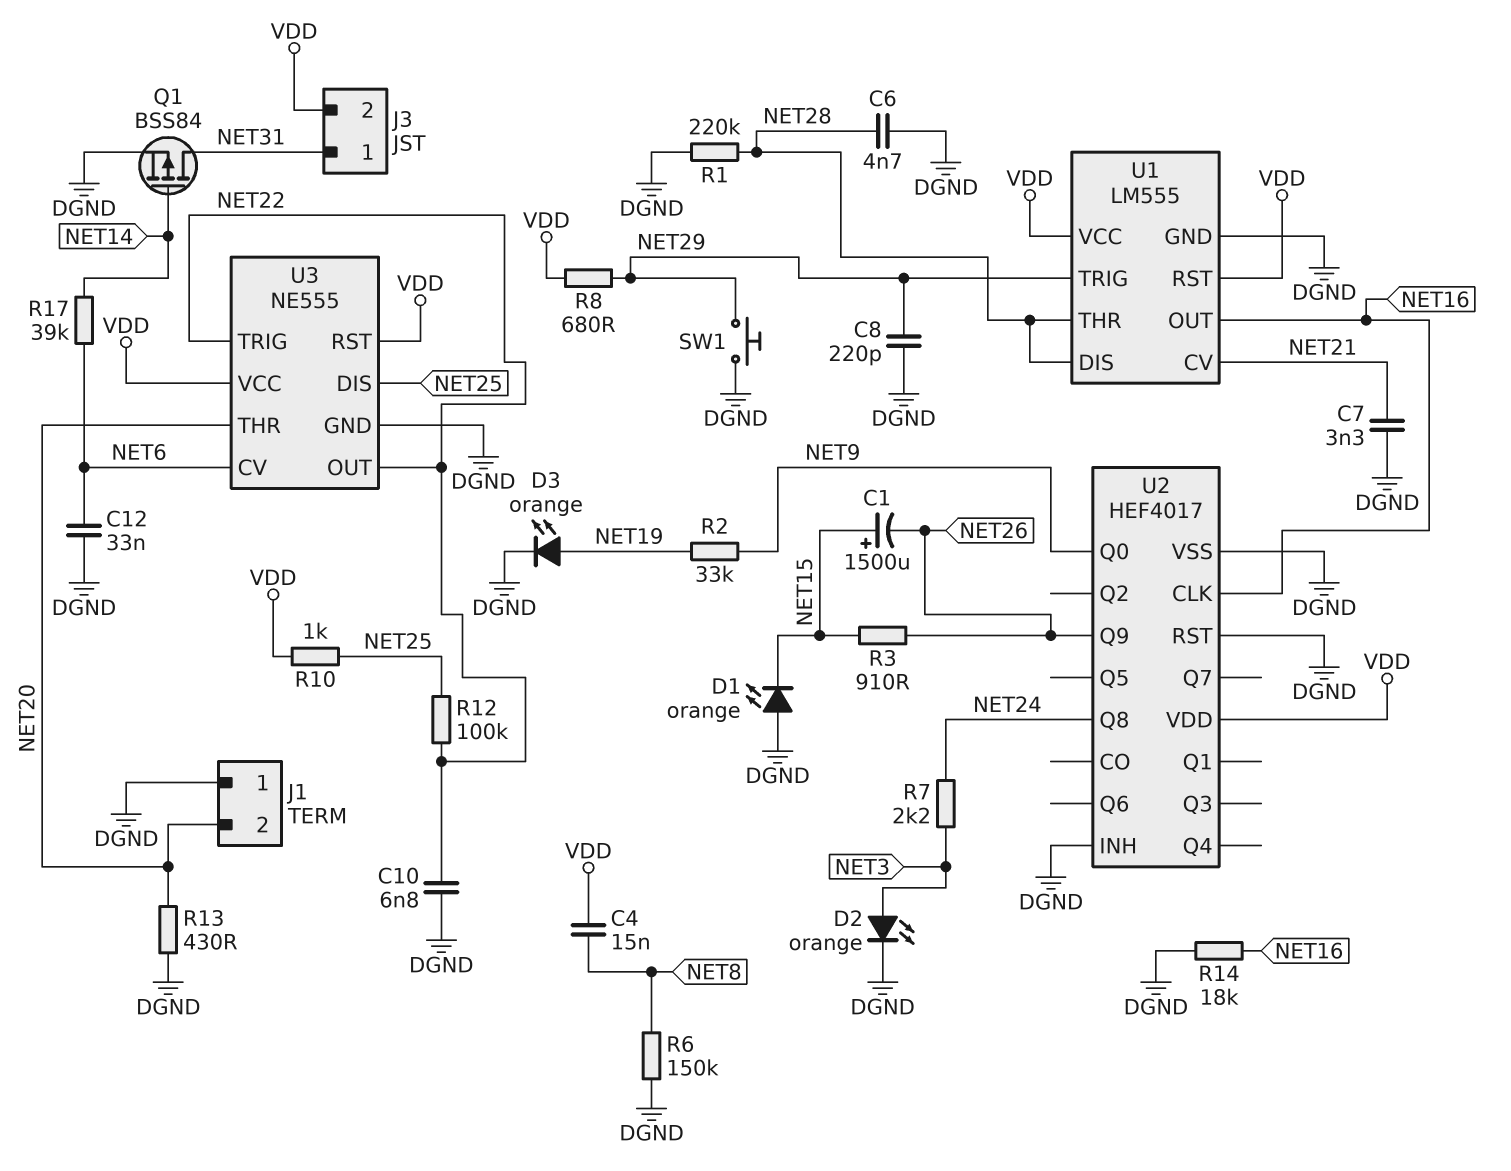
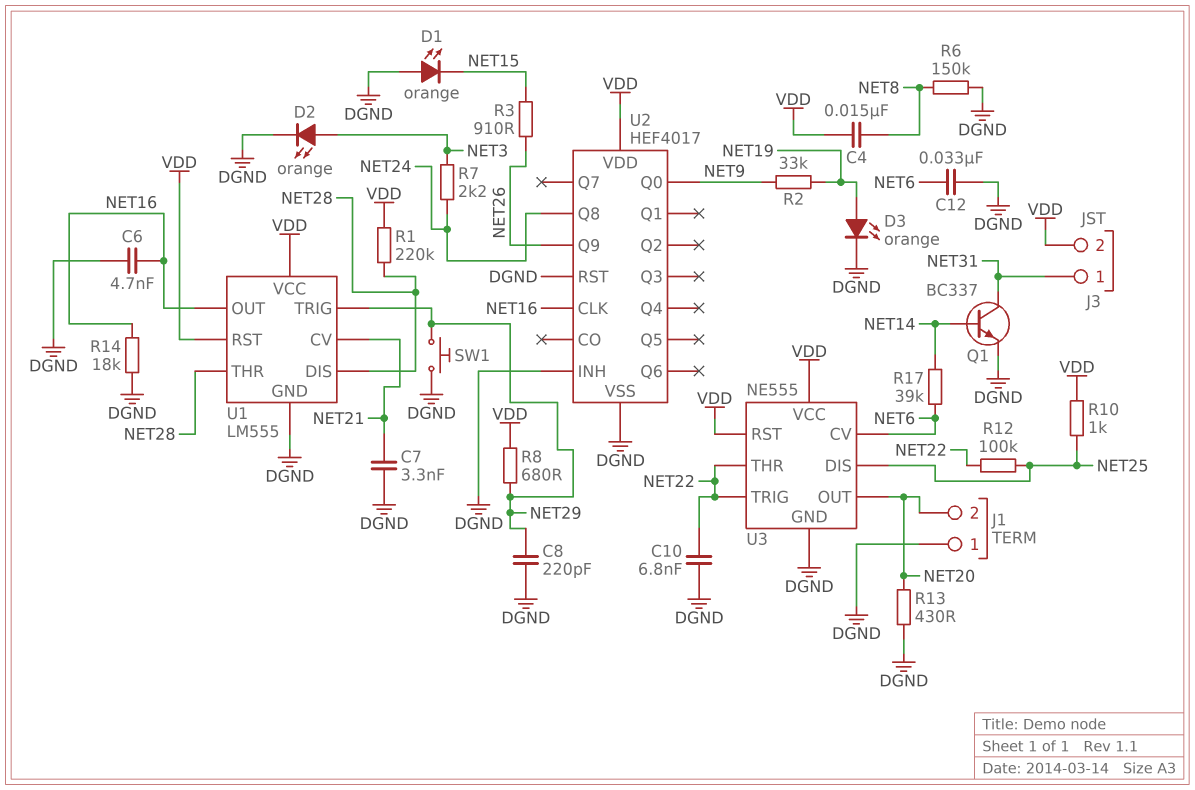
C1: 1500uF (plus NET15, minus NET26) -> none
C6: 4.7nF (DGND, NET28) -> 4.7nF (DGND, NET16)
Q1: PMOS BSS84 (G NET14, D NET31, S DGND) -> NPN BC337 (B NET14, C NET31, E DGND)
R1: 220k (DGND, NET28) -> 220k (NET28, VDD)
U3 pin OUT: NET22 -> NET20
U3 pin THR: NET20 -> NET22

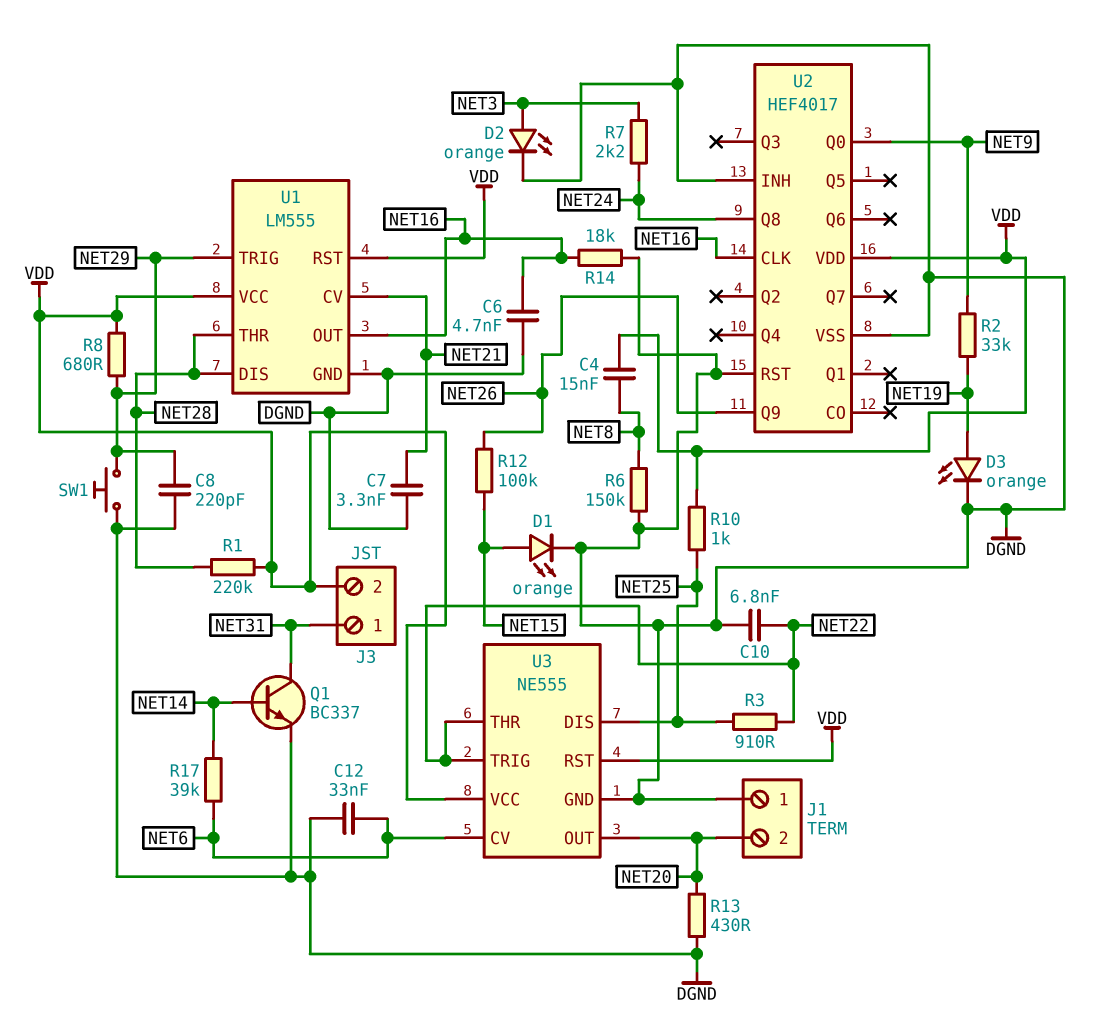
D1: LED orange (A DGND, K NET15) -> LED orange (A NET15, K DGND)
R3: 910 (NET15, NET26) -> 910 (NET22, NET25)
R12: 100k (NET22, NET25) -> 100k (NET15, NET26)

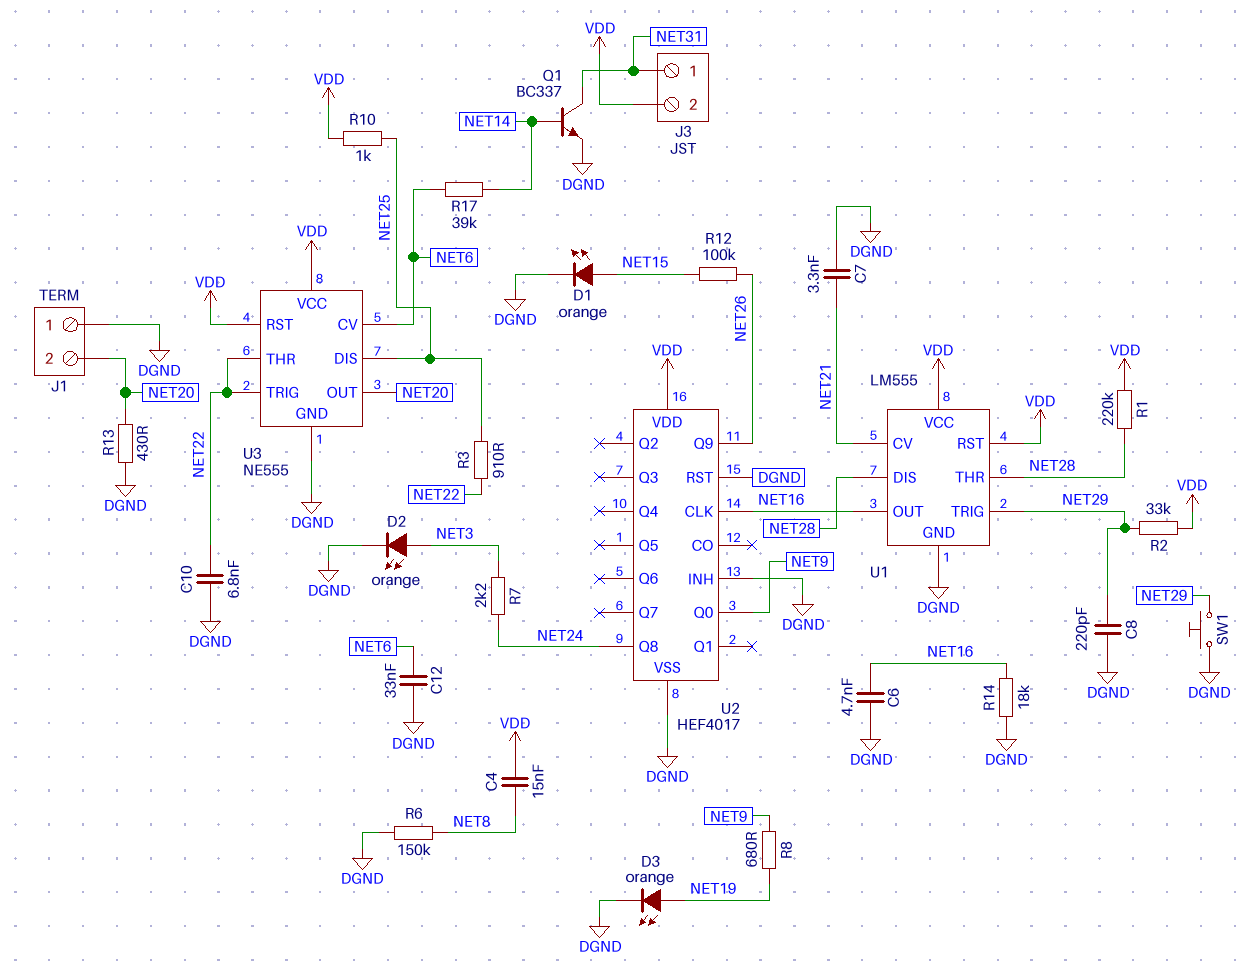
R2: 33k (NET9, NET19) -> 33k (NET29, VDD)
R8: 680 (NET29, VDD) -> 680 (NET9, NET19)

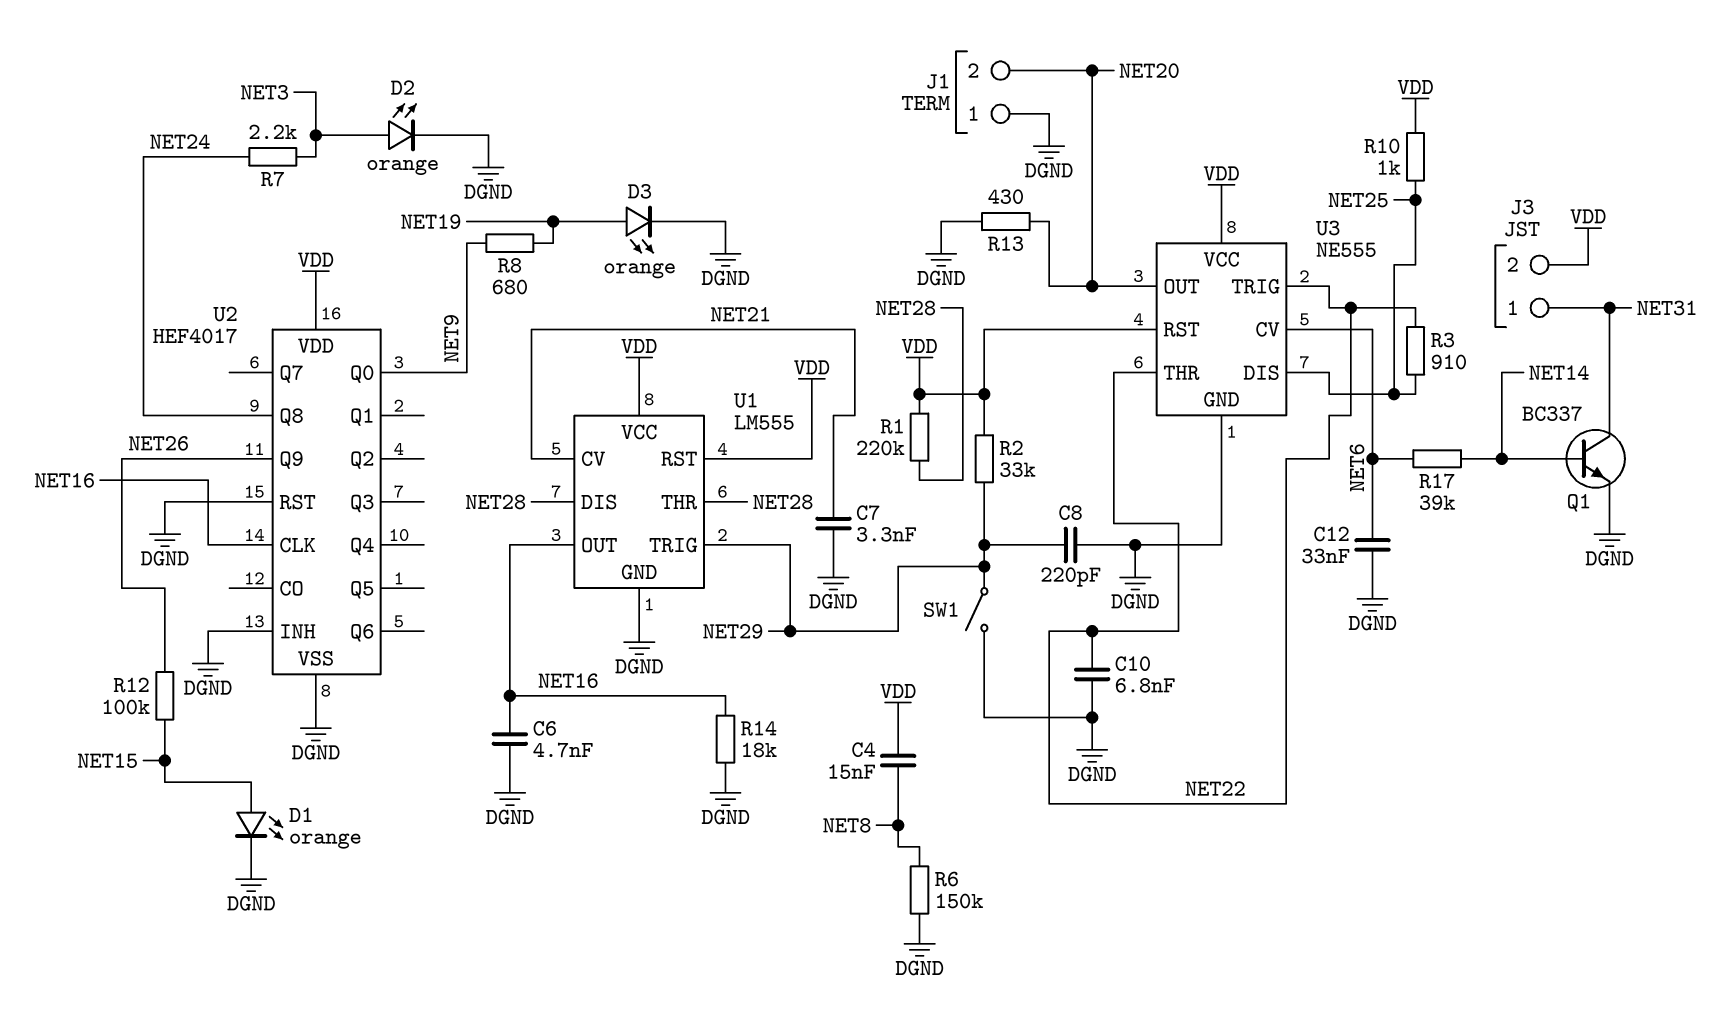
SW1: button (DGND, NET29) -> switch (DGND, NET29)

